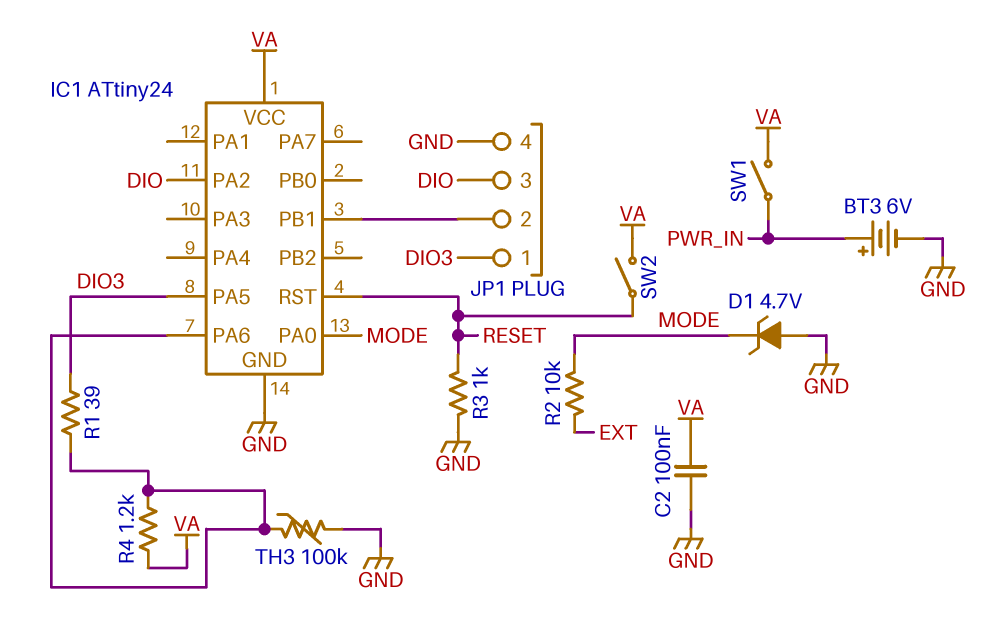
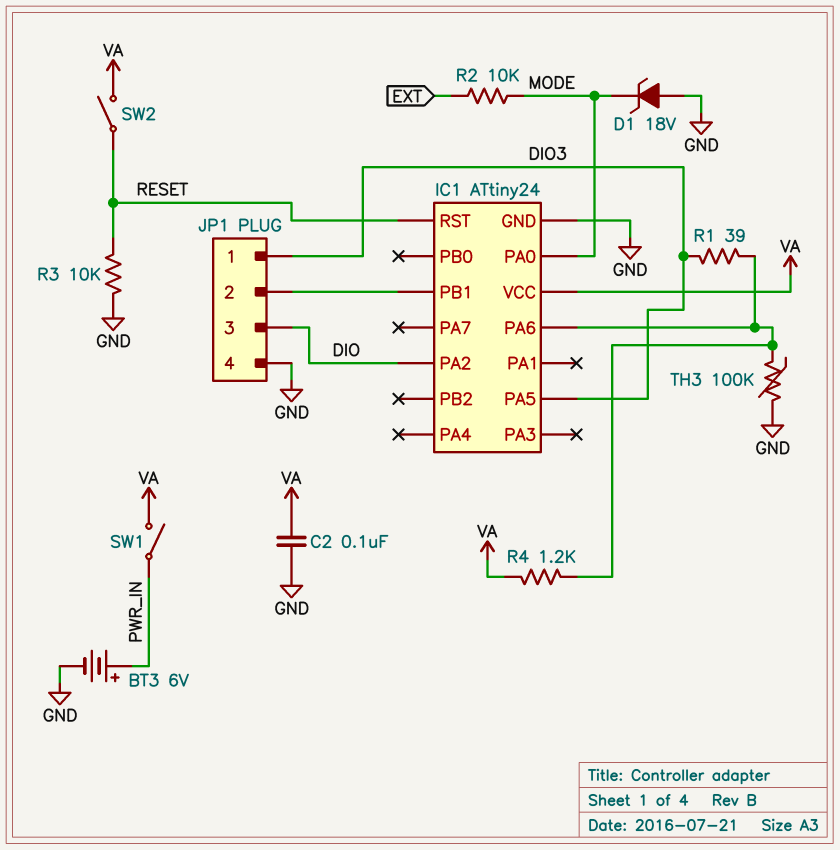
D1: zener 4.7V (A GND, K MODE) -> zener 18V (A GND, K MODE)
R3: 1k (GND, RESET) -> 10k (GND, RESET)

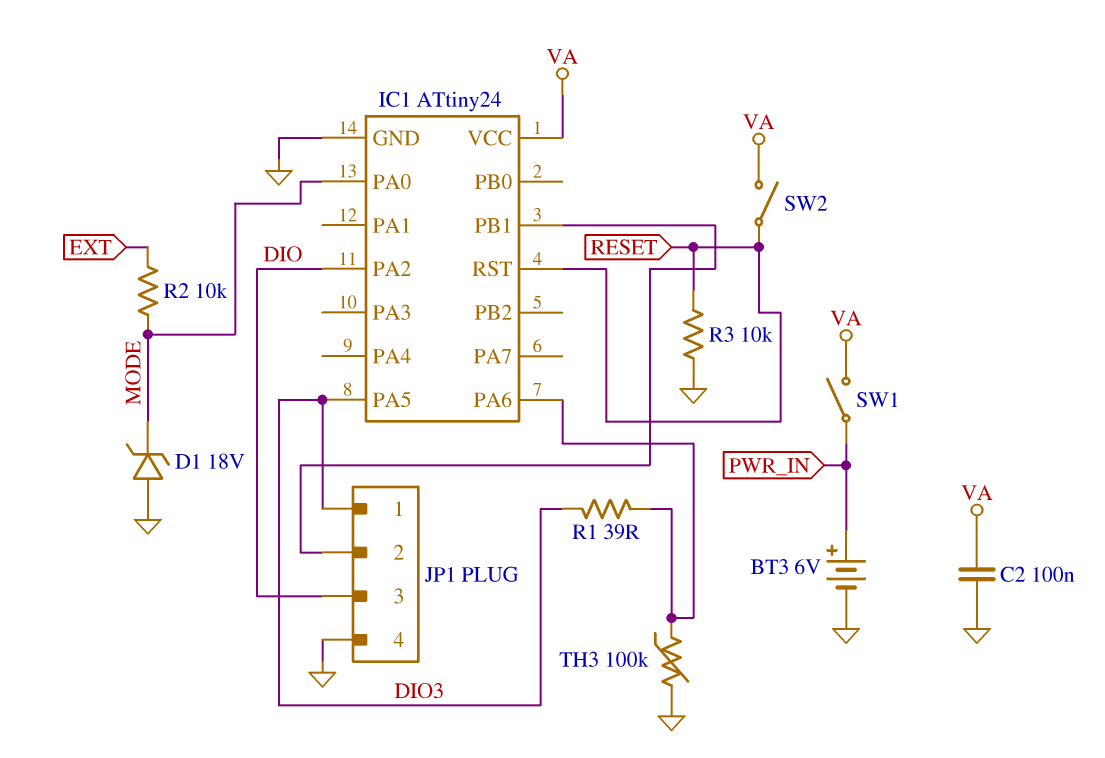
R4: 1.2k (IC1/PA6, VA) -> none

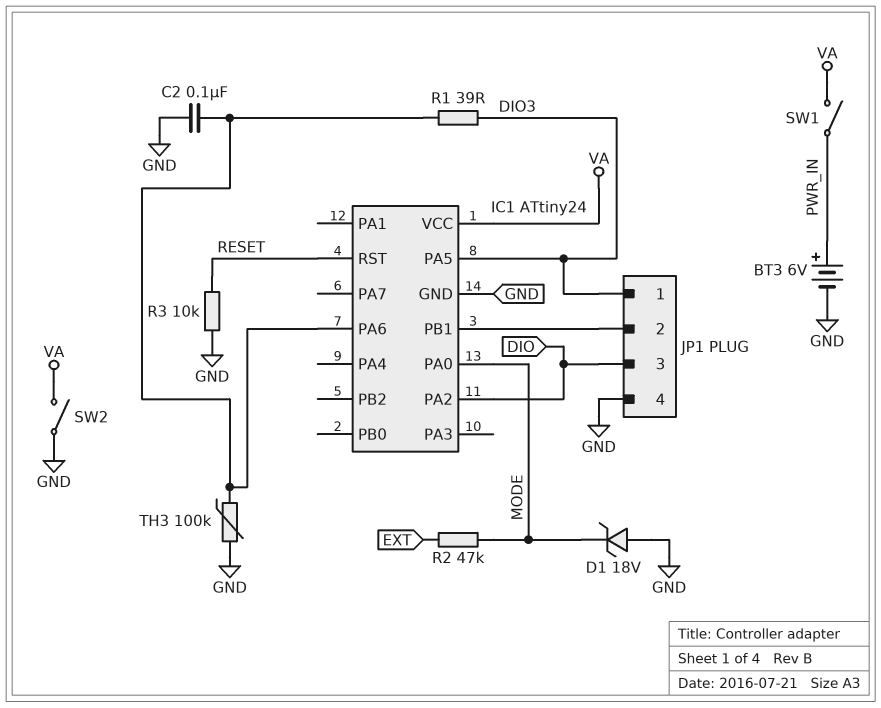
C2: 100nF (GND, VA) -> 100nF (GND, IC1/PA6)
R2: 10k (EXT, MODE) -> 47k (EXT, MODE)
SW2: switch (RESET, VA) -> switch (GND, VA)

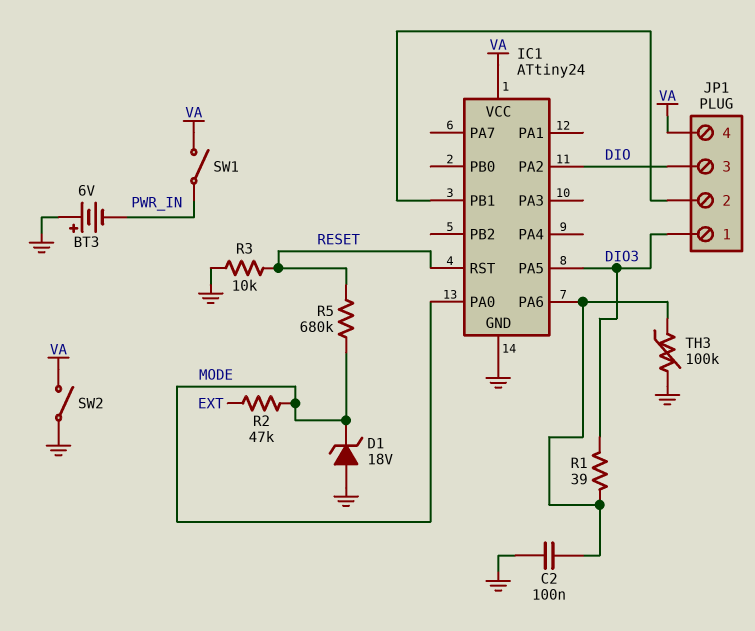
BT3: 6V (plus PWR_IN, minus GND) -> 6V (plus GND, minus PWR_IN)
JP1 pin 4: GND -> VA
R5: none -> 680k (MODE, RESET)

